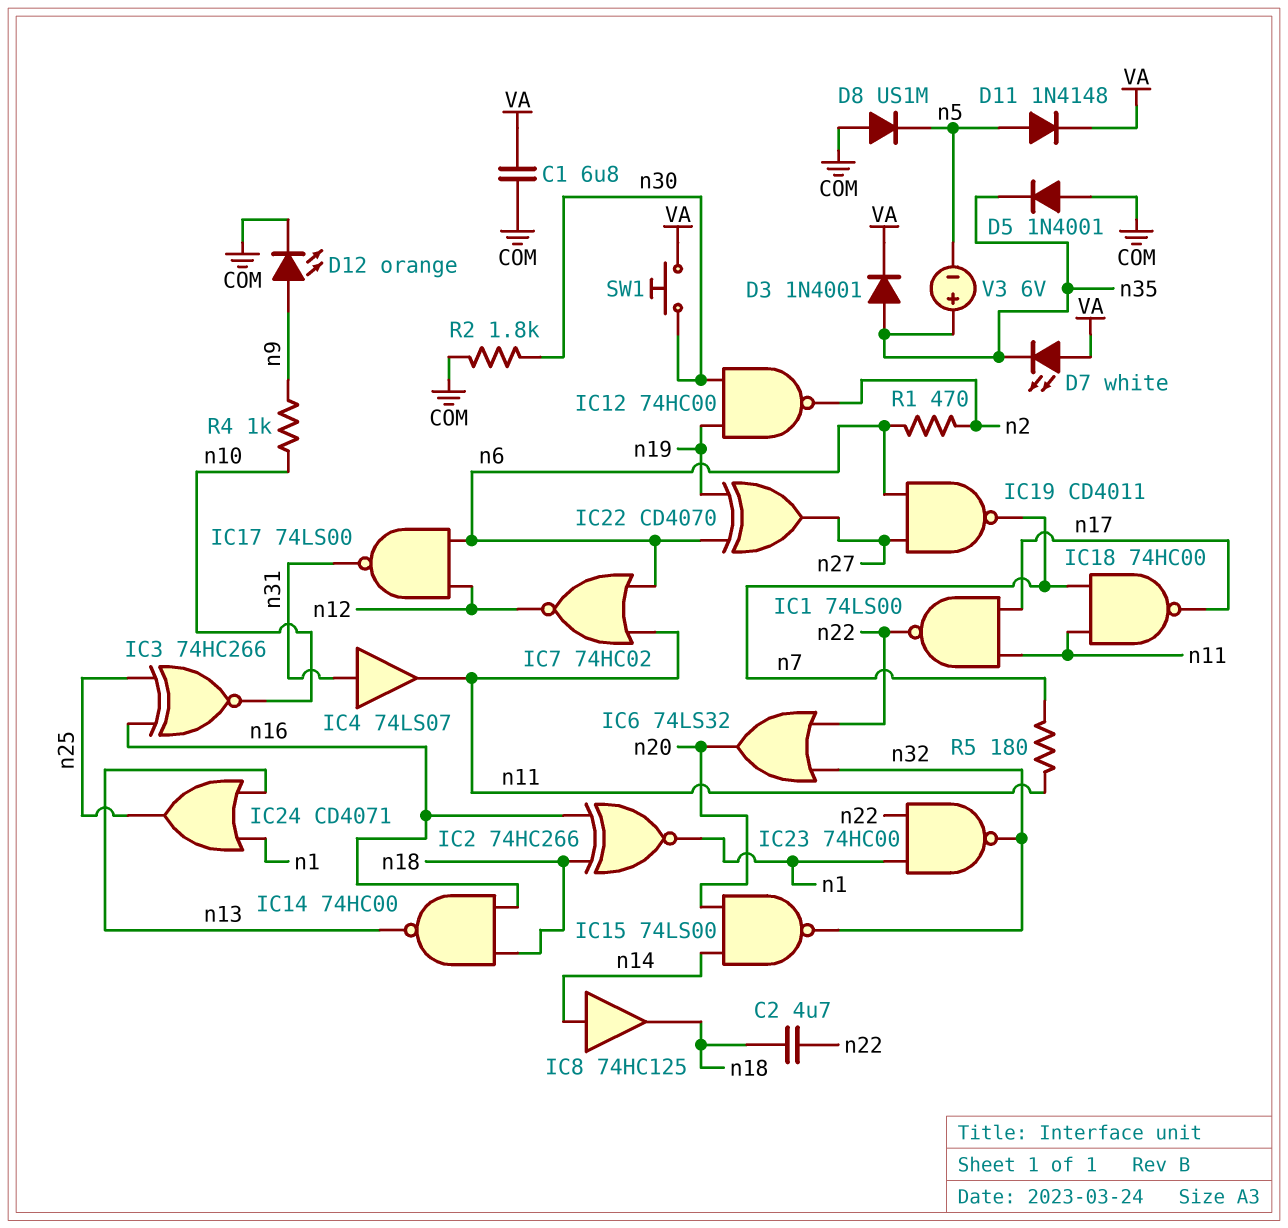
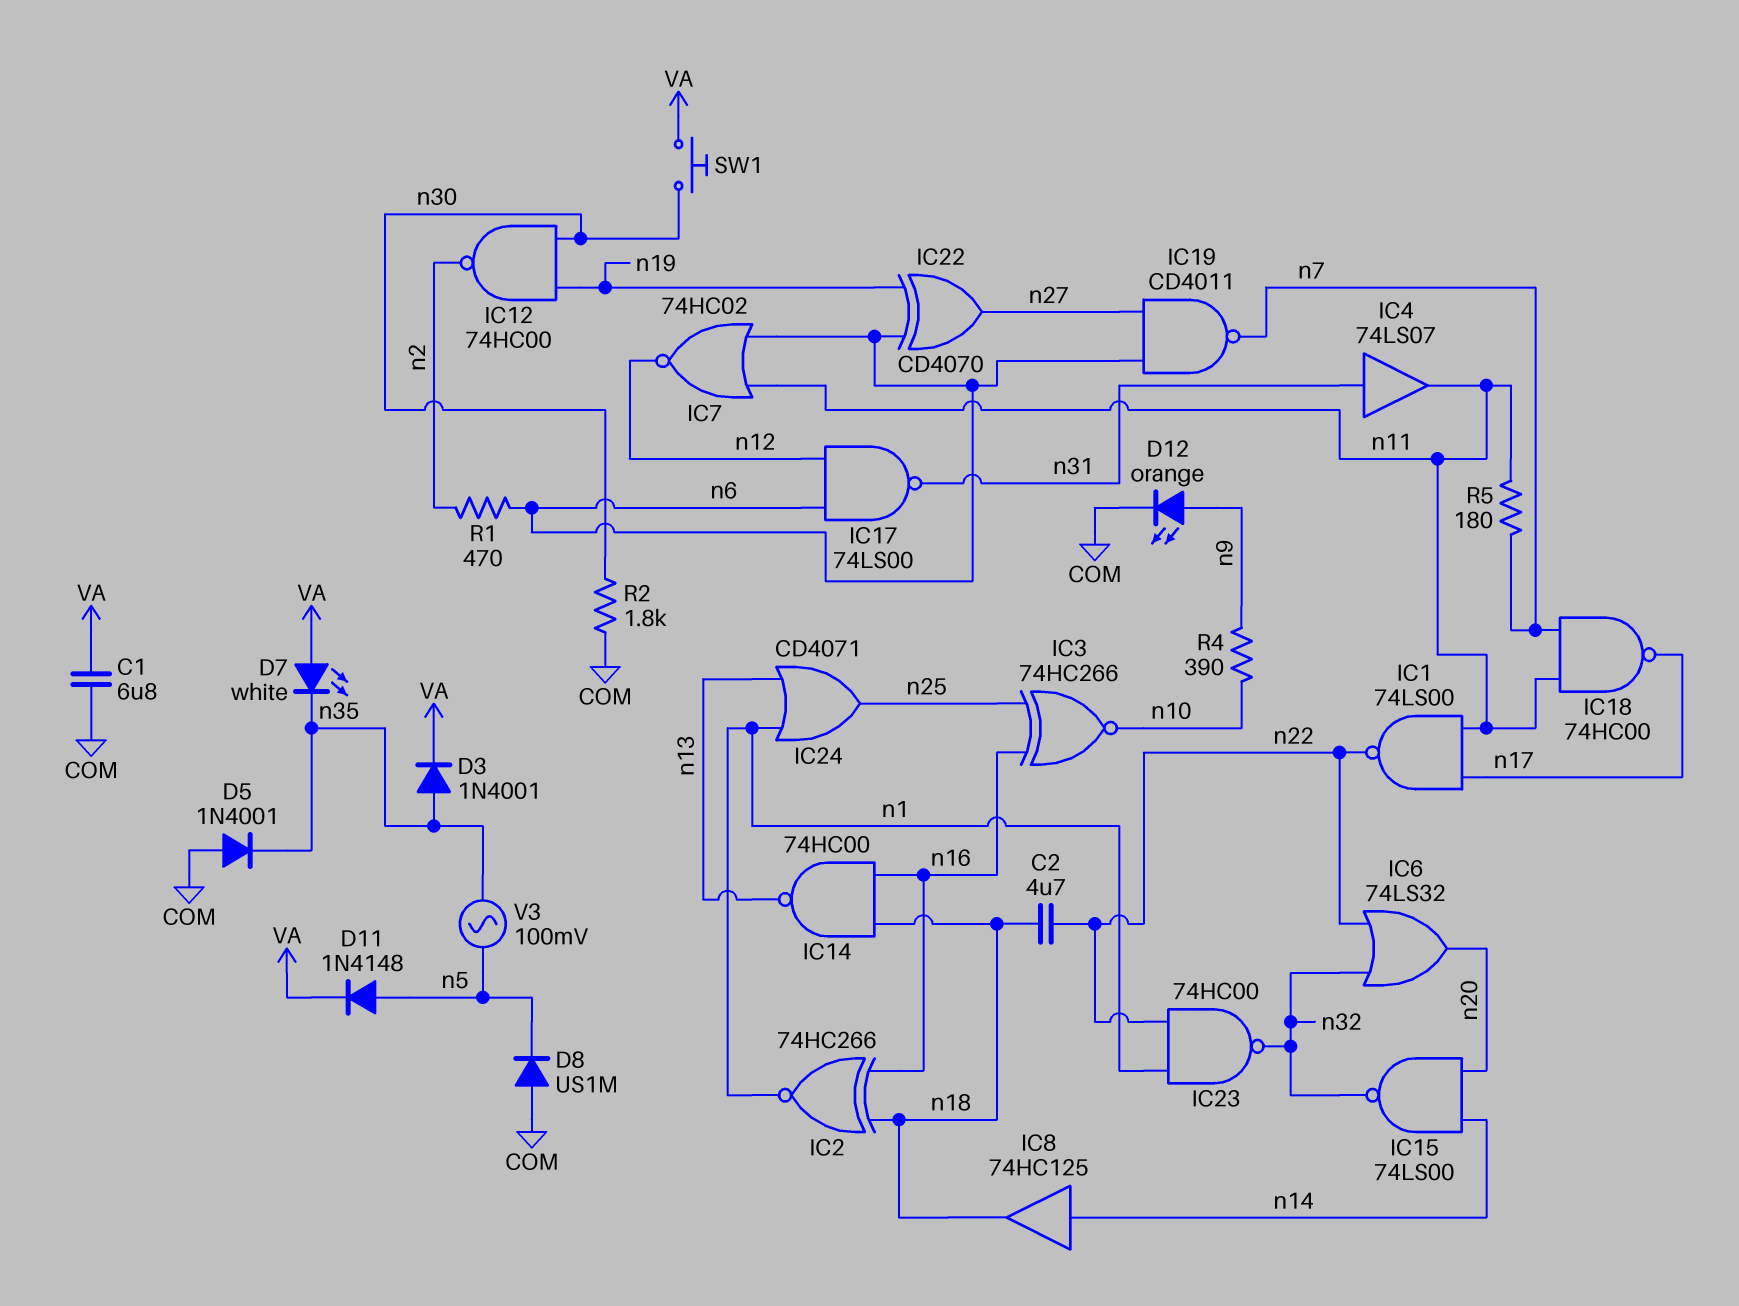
R4: 1k (n9, n10) -> 390 (n9, n10)
V3: 6V (plus n35, minus n5) -> AC 100mV (n5, n35)

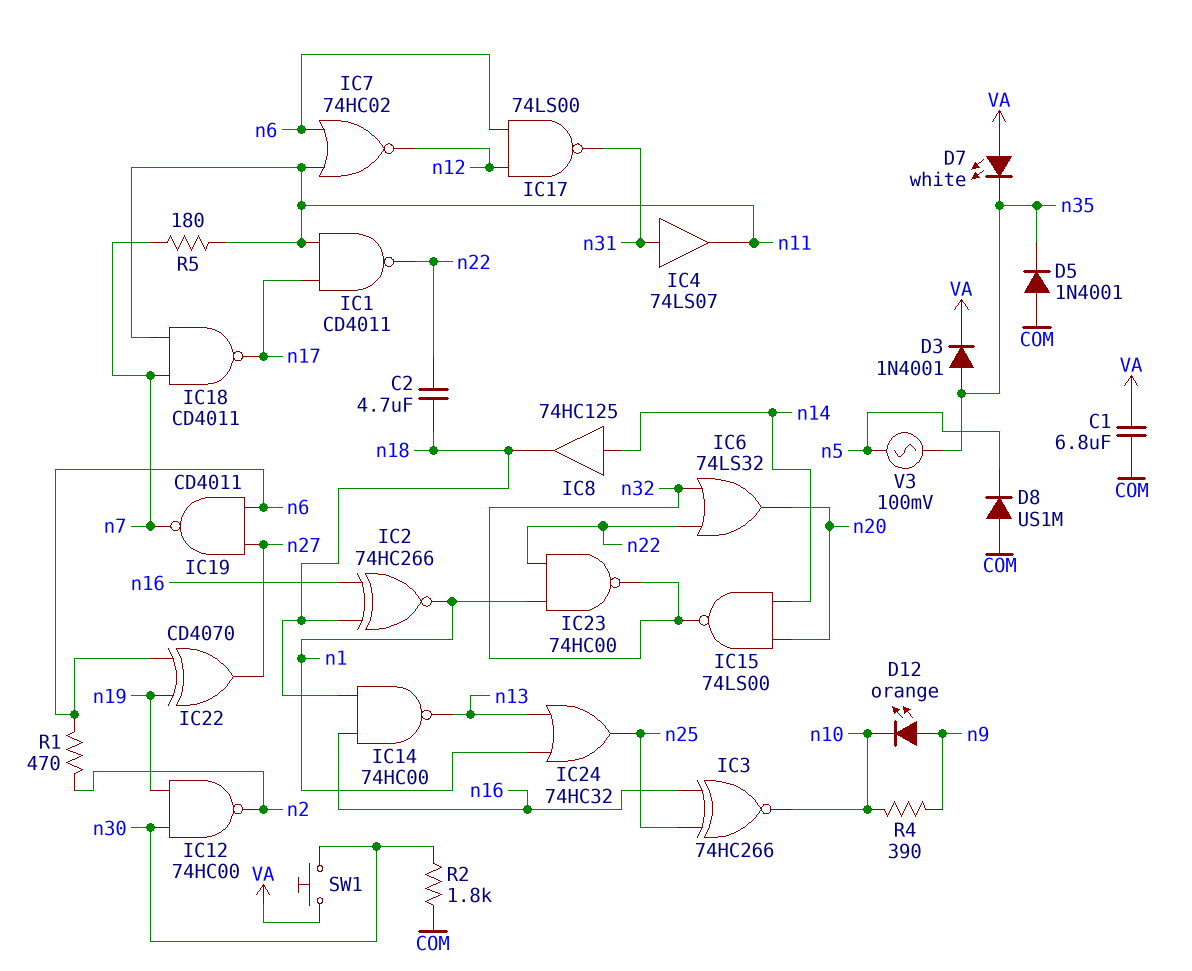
D11: diode 1N4148 (A n5, K VA) -> none
D12: LED orange (A n9, K COM) -> LED orange (A n9, K n10)
IC1: NAND 74LS00 (in n11, in n17, out n22) -> NAND CD4011 (in n11, in n17, out n22)
IC18: NAND 74HC00 (in n7, in n11, out n17) -> NAND CD4011 (in n7, in n11, out n17)
IC24: OR CD4071 (in n1, in n13, out n25) -> OR 74HC32 (in n1, in n13, out n25)

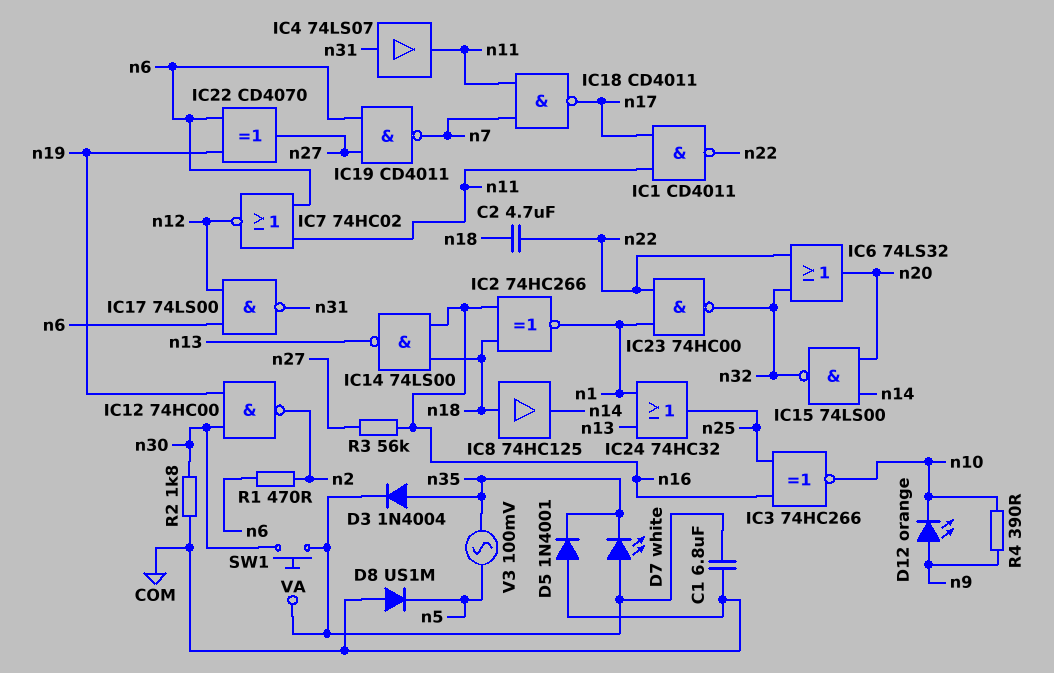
D3: diode 1N4001 (A n35, K VA) -> diode 1N4004 (A n35, K VA)
IC8: buffer 74HC125 (in n14, out n18) -> buffer 74HC125 (in n18, out n14)
IC14: NAND 74HC00 (in n16, in n18, out n13) -> NAND 74LS00 (in n16, in n18, out n13)
R3: none -> 56k (n16, n27)
R5: 180 (n7, n11) -> none

